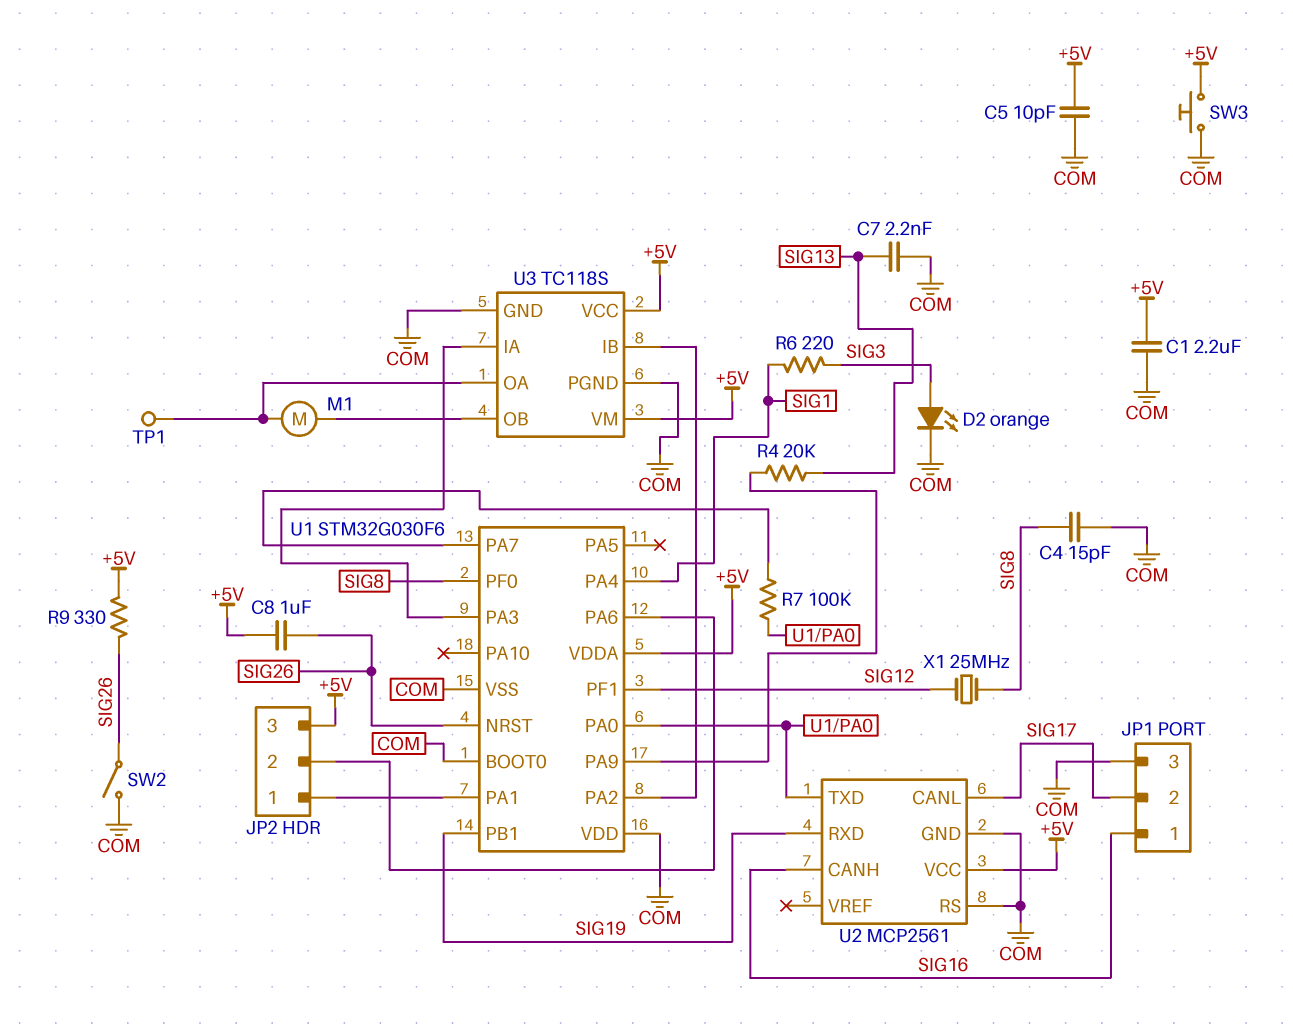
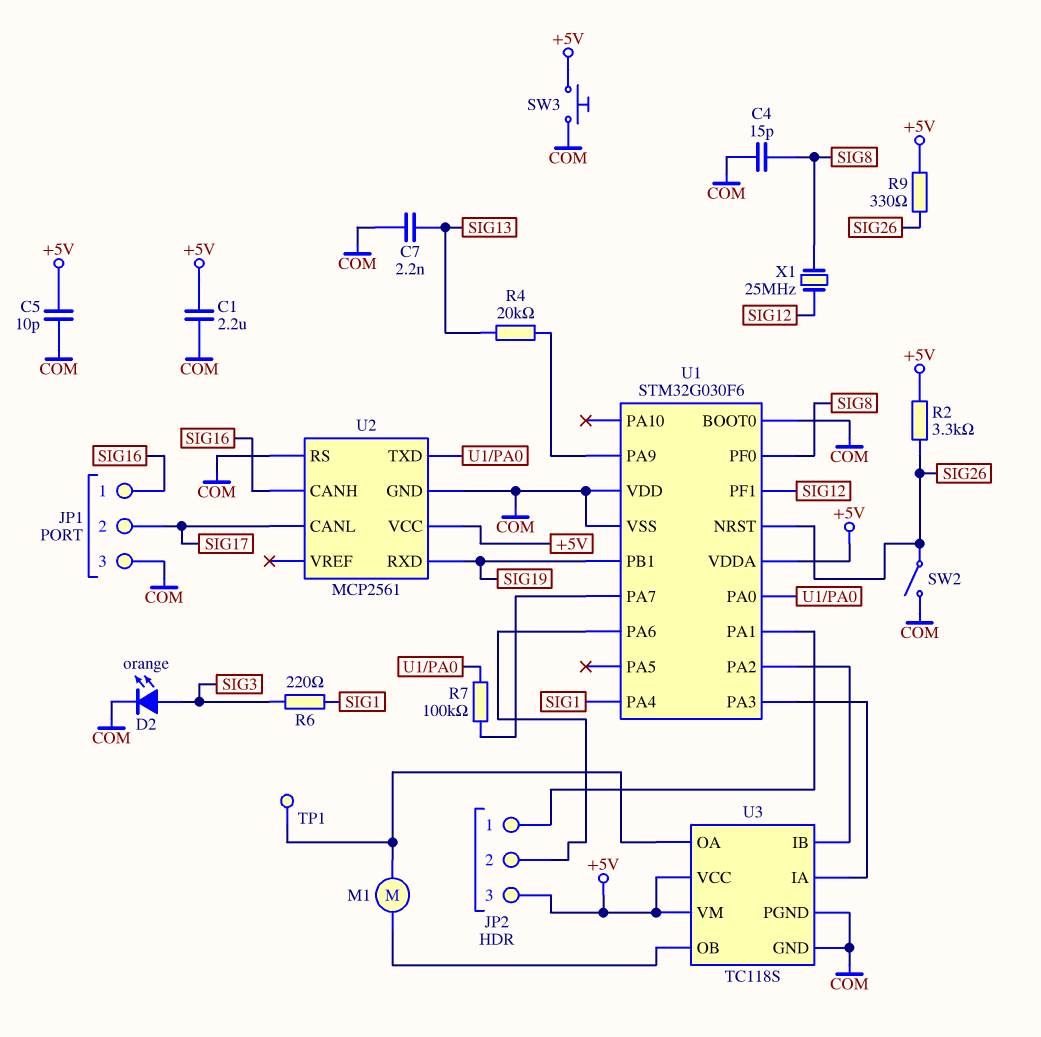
C8: 1uF (+5V, SIG26) -> none
R2: none -> 3.3k (+5V, SIG26)

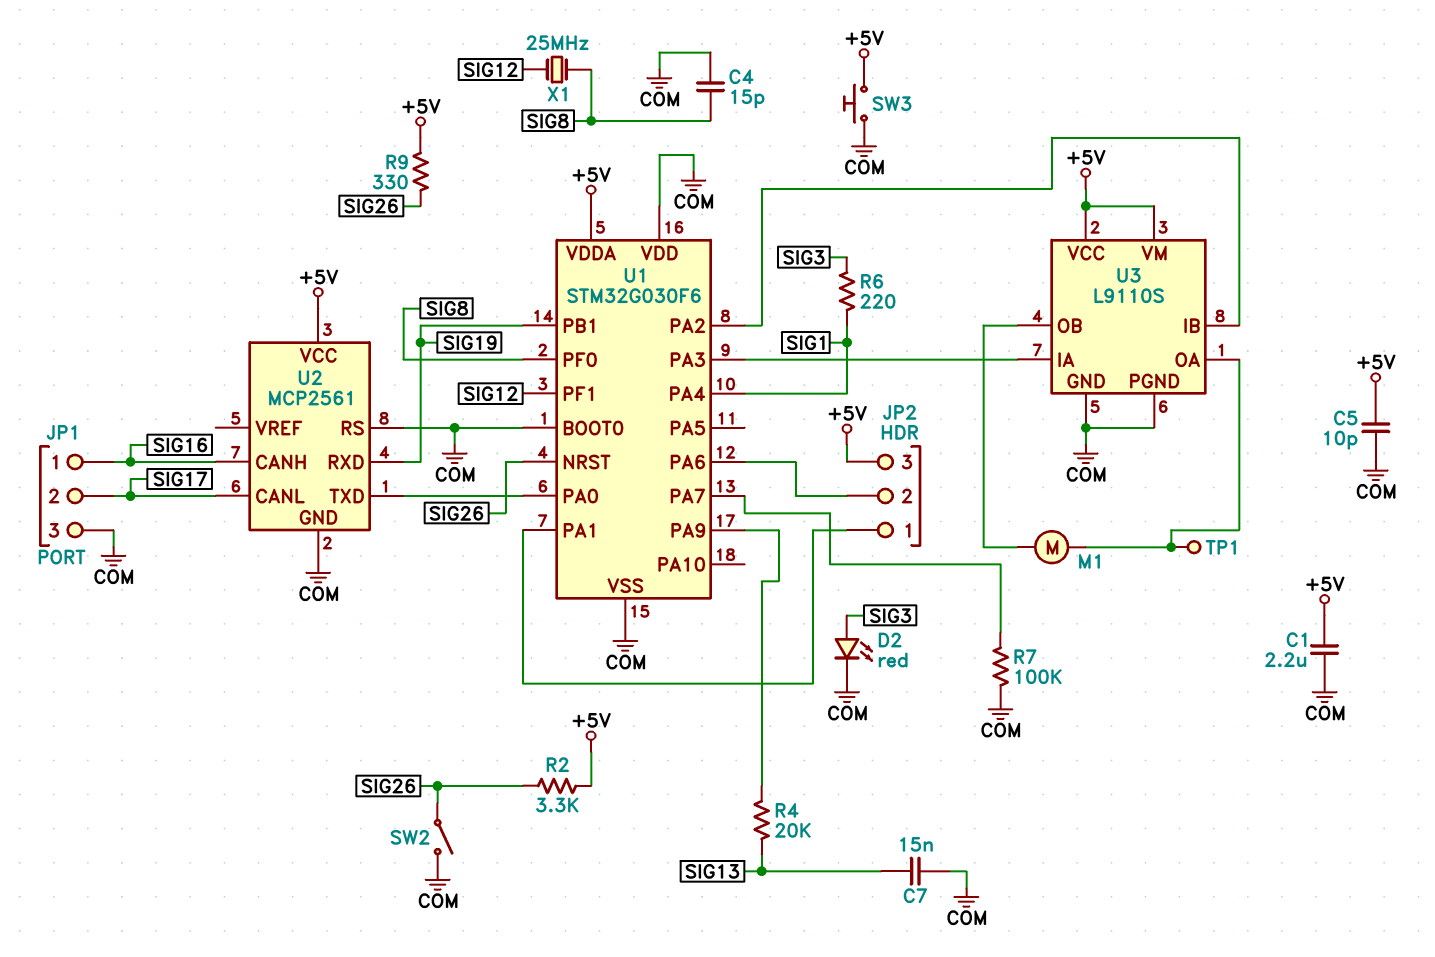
C7: 2.2nF (COM, SIG13) -> 15nF (COM, SIG13)
D2: LED orange (A SIG3, K COM) -> LED red (A SIG3, K COM)
R7: 100k (U1/PA0, U1/PA7) -> 100k (COM, U1/PA7)
U3: TC118S -> L9110S

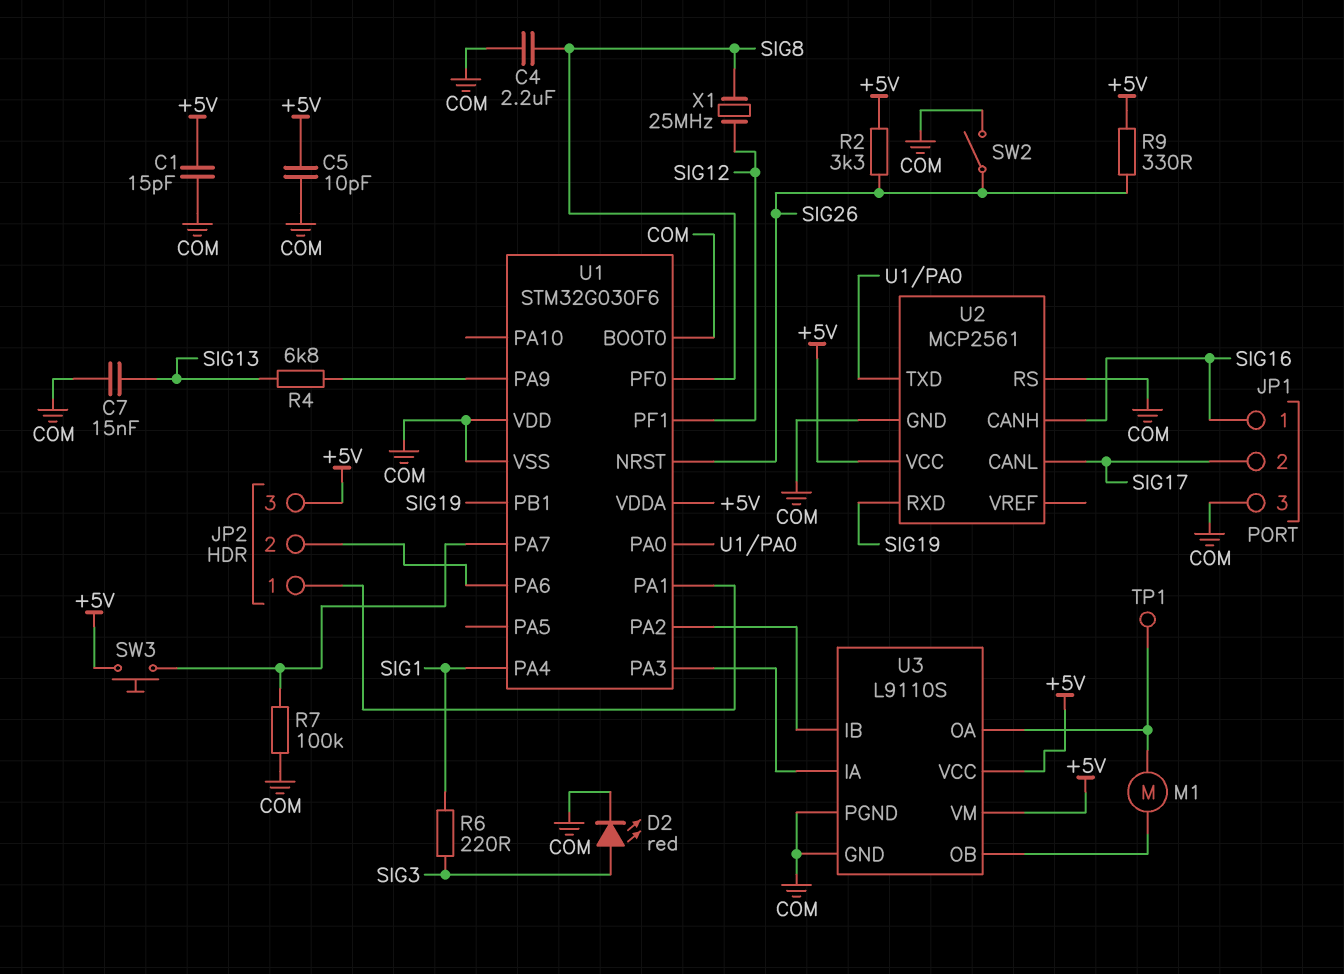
C1: 2.2uF (+5V, COM) -> 15pF (+5V, COM)
C4: 15pF (COM, SIG8) -> 2.2uF (COM, SIG8)
R4: 20k (SIG13, U1/PA9) -> 6.8k (SIG13, U1/PA9)
SW3: button (+5V, COM) -> button (+5V, U1/PA7)

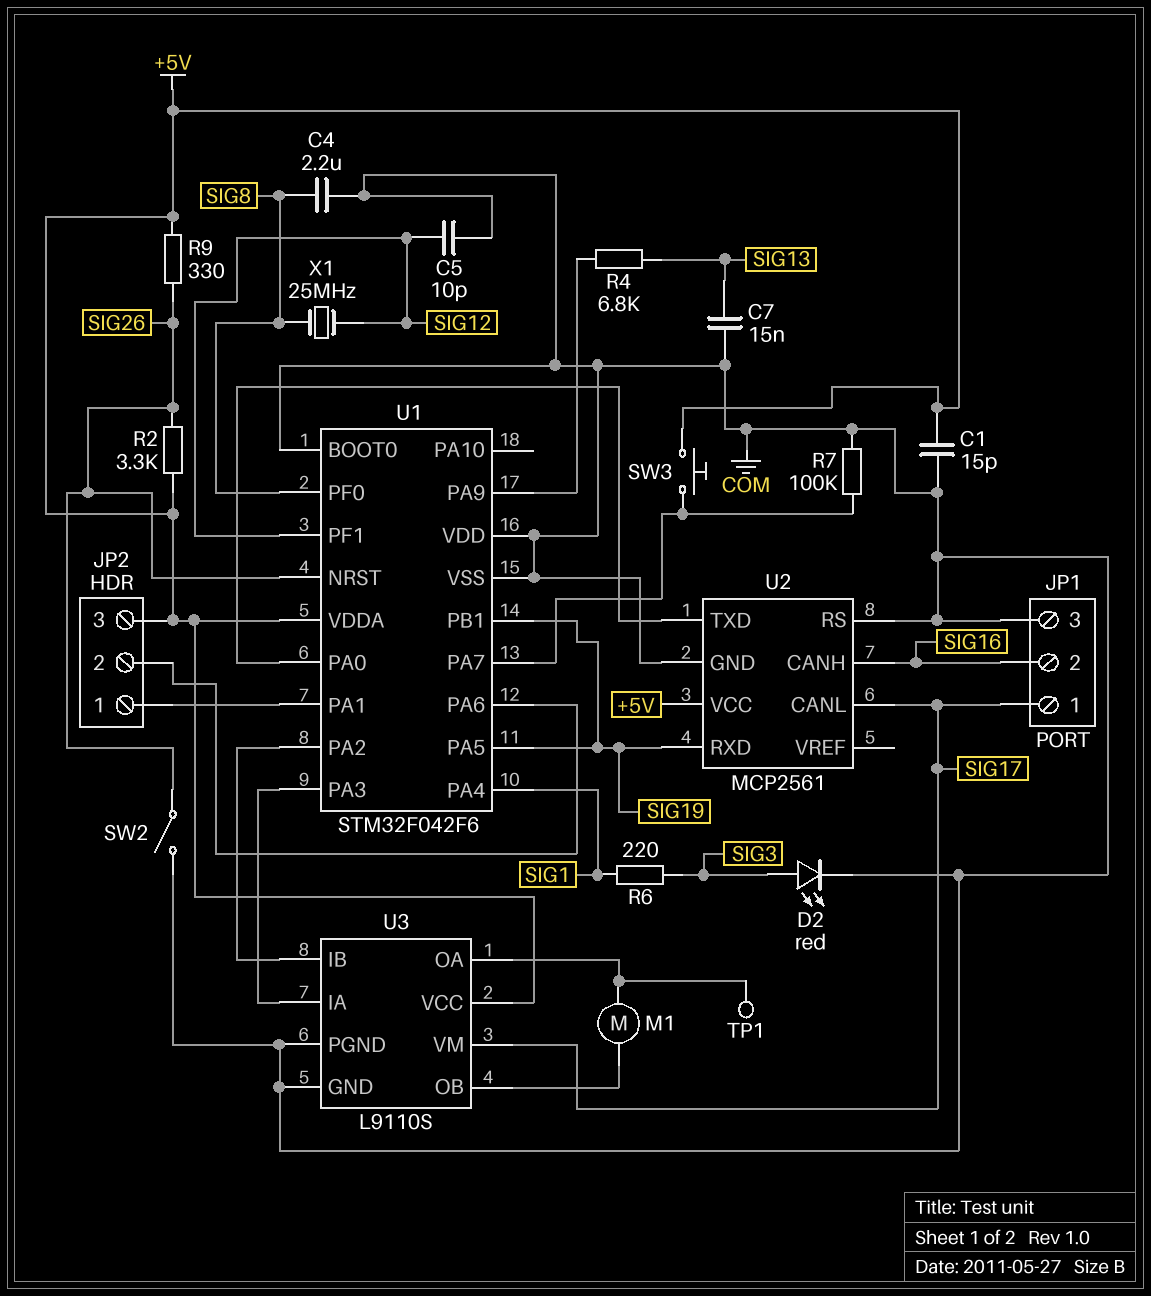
C5: 10pF (+5V, COM) -> 10pF (COM, SIG12)
JP1 pin 1: SIG16 -> SIG17
JP1 pin 2: SIG17 -> SIG16
U1: STM32G030F6 -> STM32F042F6
U1 pin PA5: none -> SIG19
U3 pin VM: +5V -> SIG17

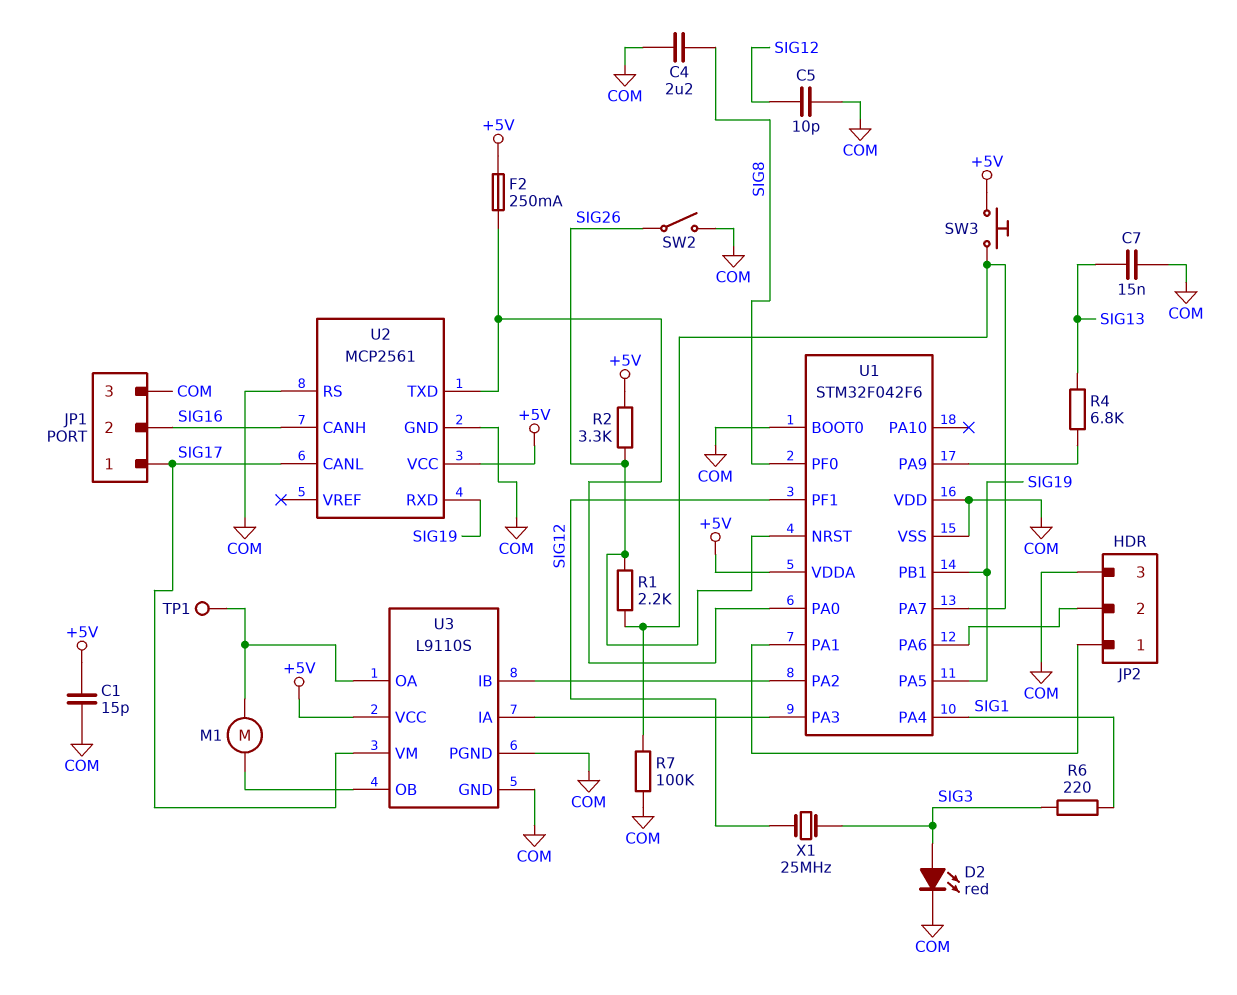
F2: none -> 250mA (+5V, U1/PA0)
JP2 pin 3: +5V -> COM
R1: none -> 2.2k (SIG26, U1/PA7)
R9: 330 (+5V, SIG26) -> none
X1: 25MHz (SIG8, SIG12) -> 25MHz (SIG3, SIG12)

